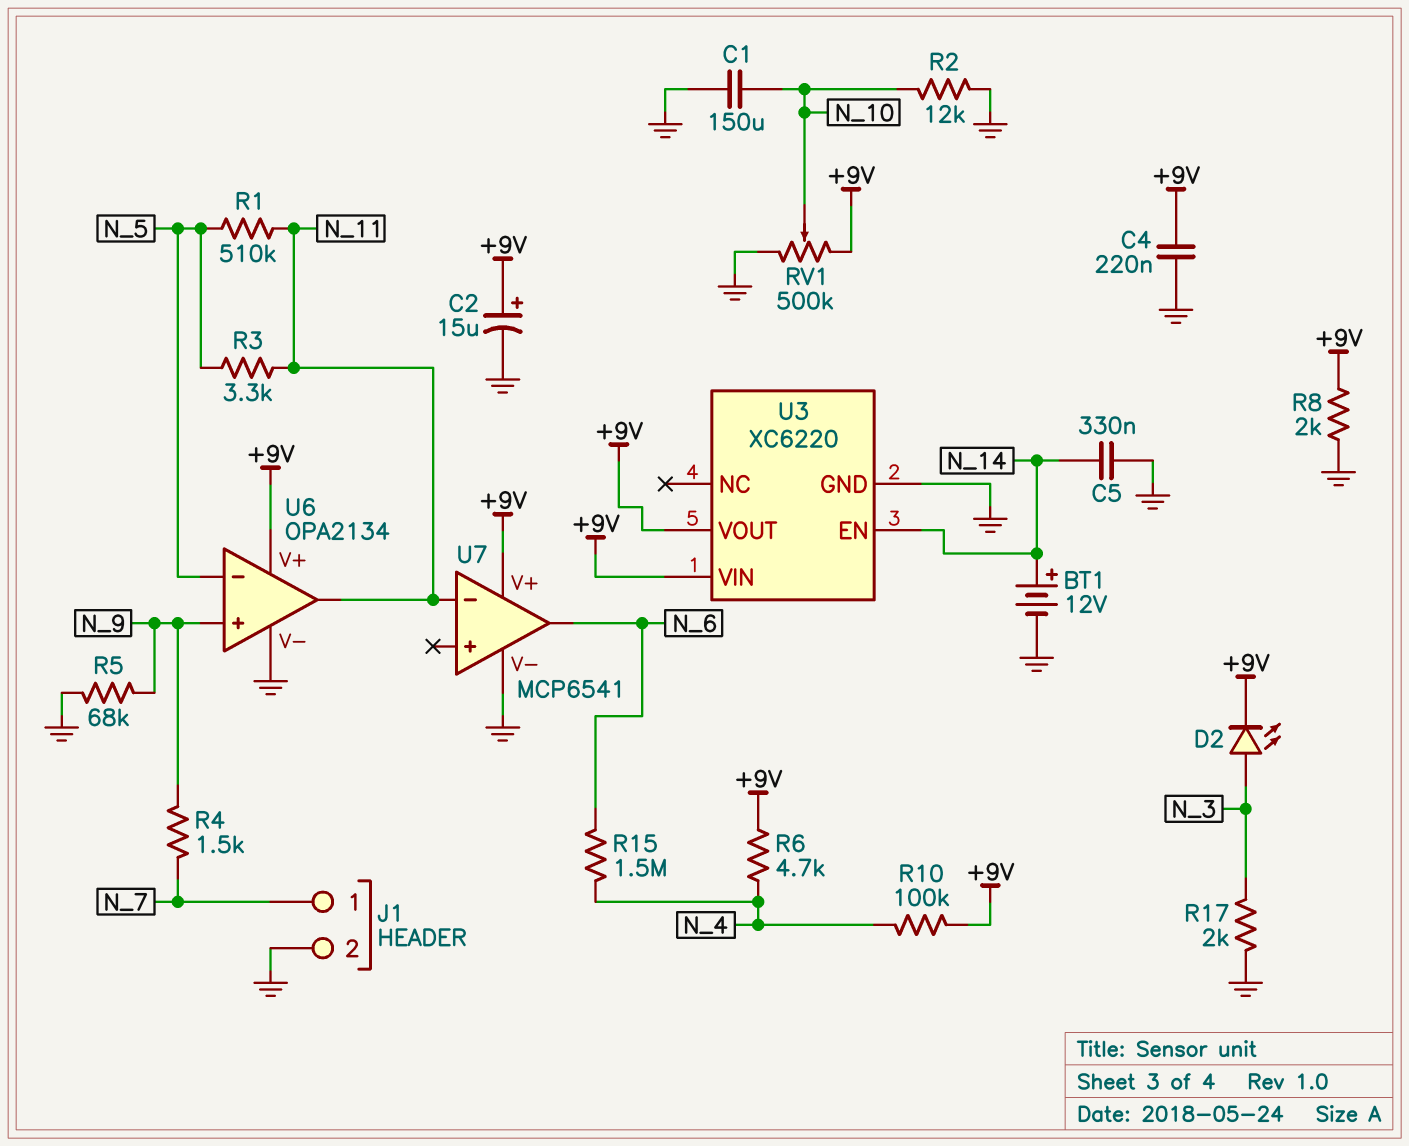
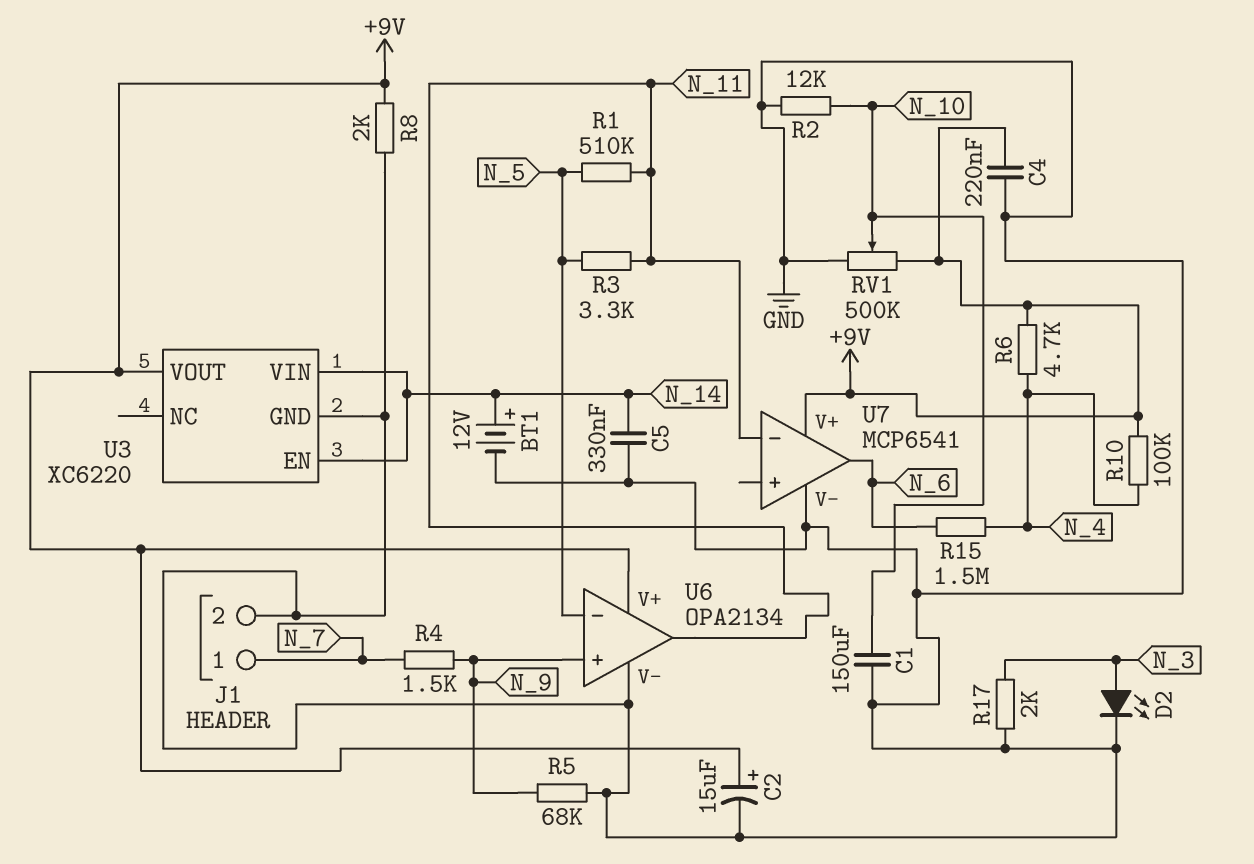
D2: LED (A N_3, K +9V) -> LED (A N_3, K GND)
U3 pin VIN: +9V -> N_14

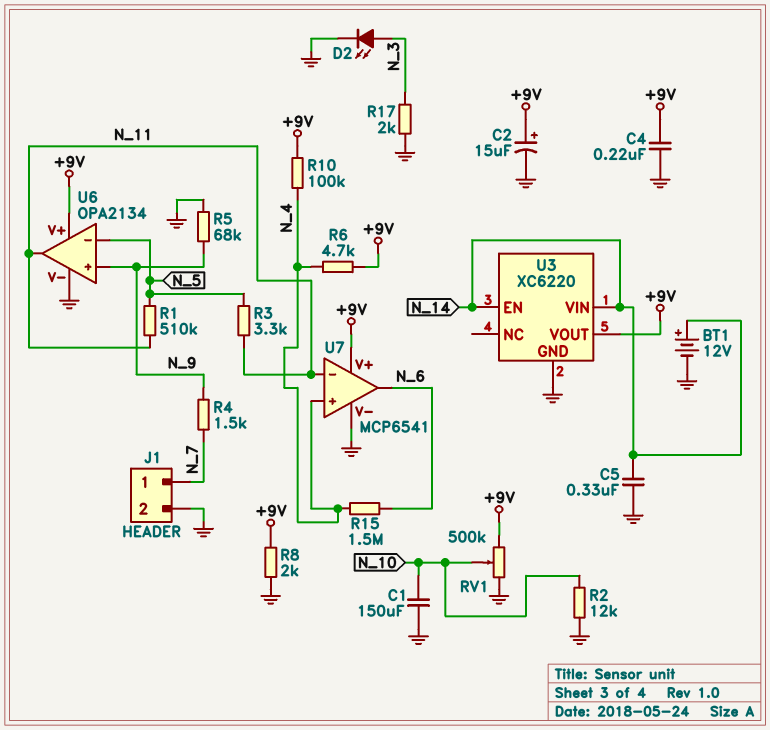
U7 pin in+: none -> N_4

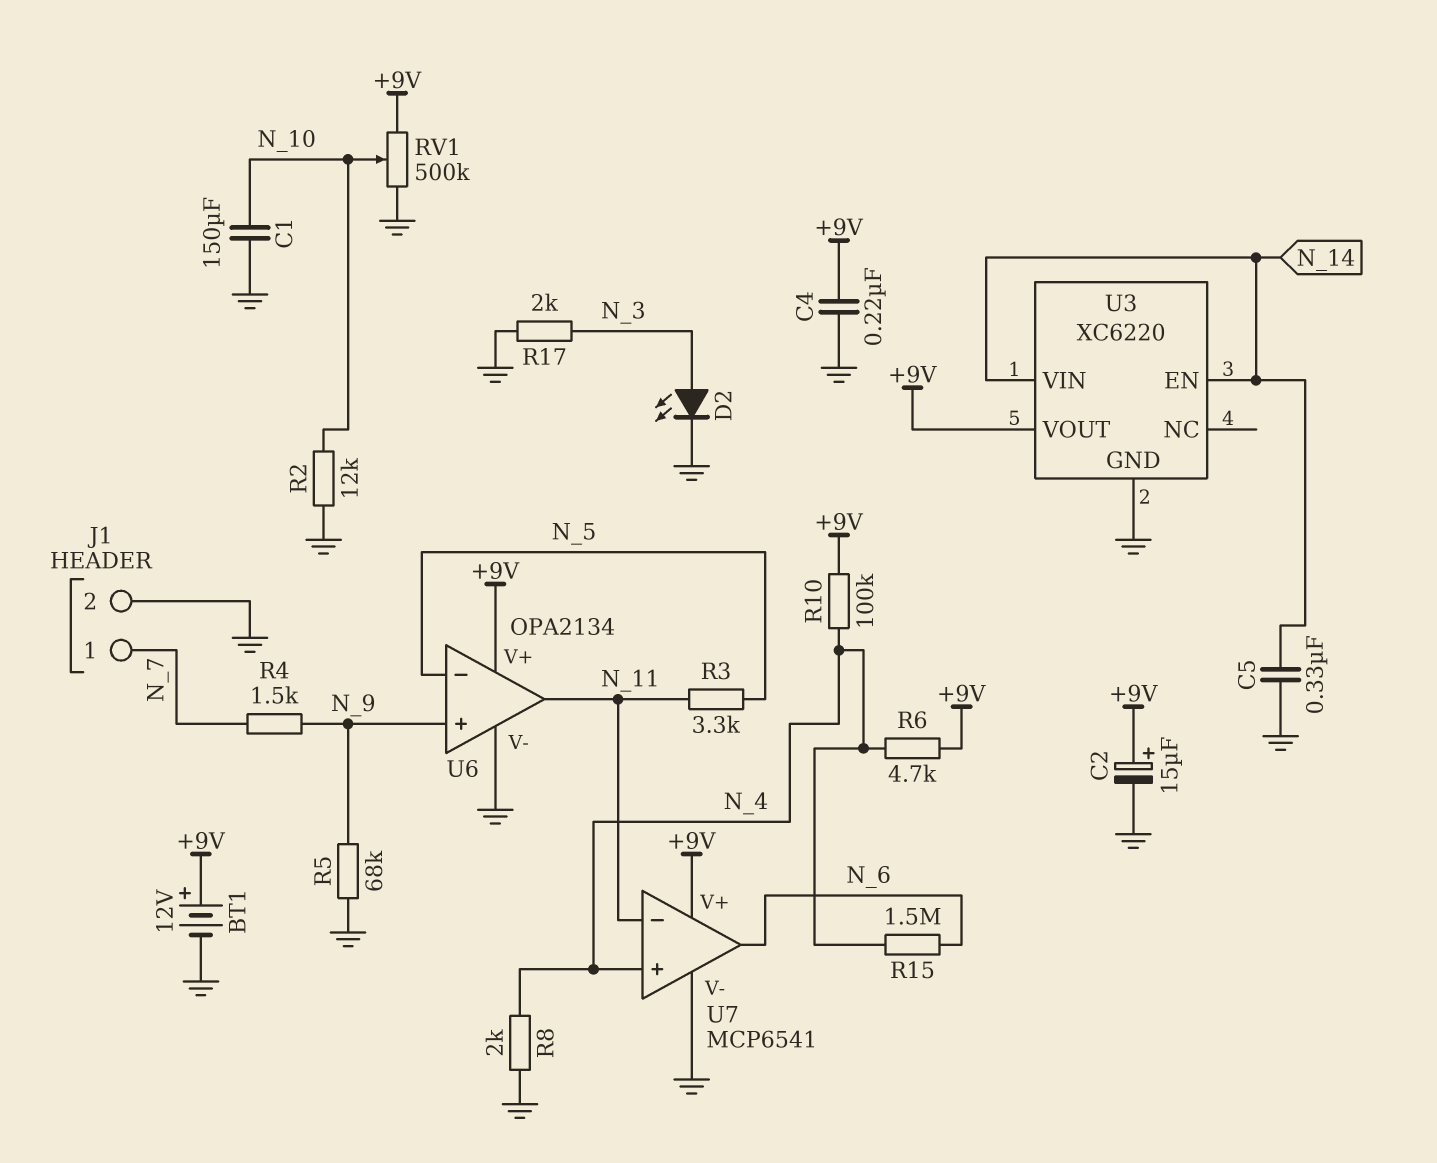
BT1: 12V (plus N_14, minus GND) -> 12V (plus +9V, minus GND)
R1: 510k (N_5, N_11) -> none
R8: 2k (+9V, GND) -> 2k (GND, N_4)

